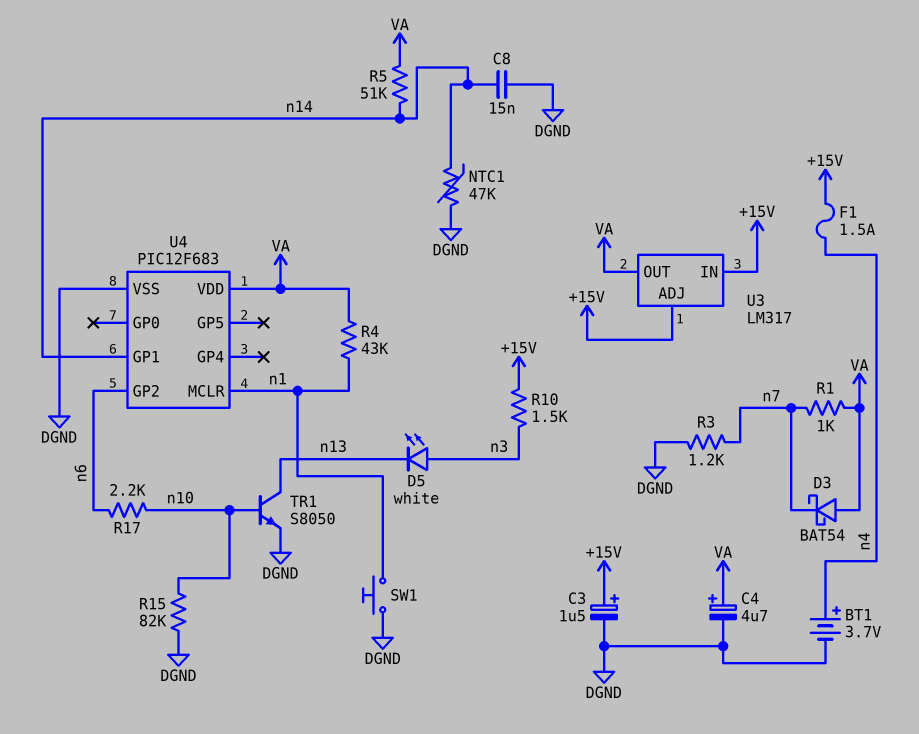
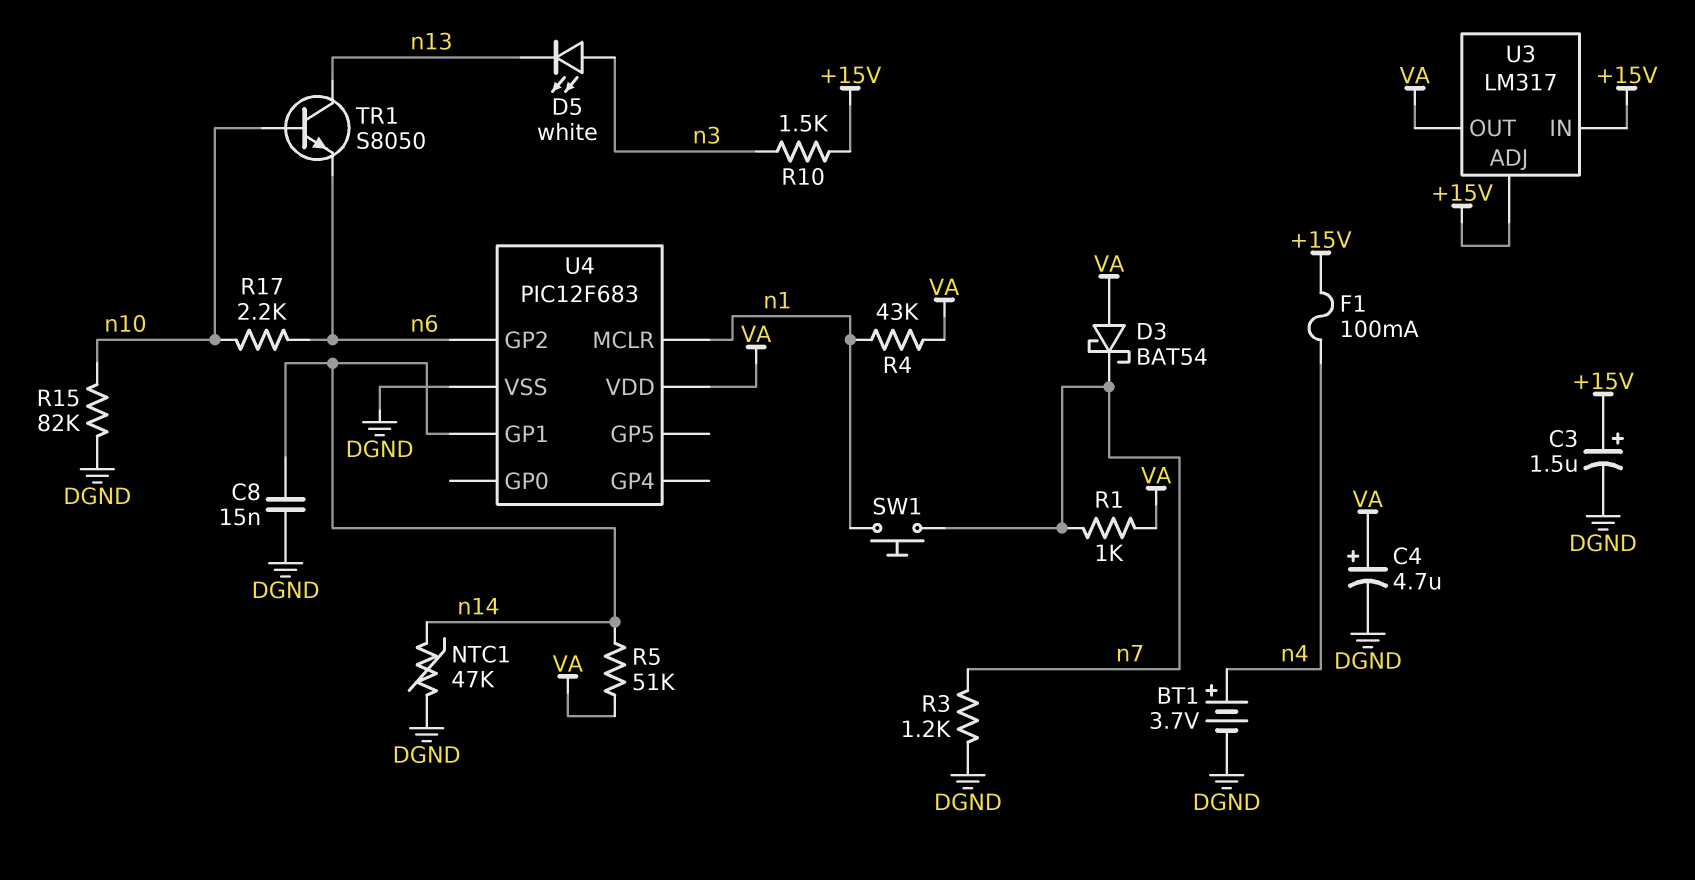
F1: 1.5A (+15V, n4) -> 100mA (+15V, n4)
SW1: button (DGND, n1) -> button (n1, n7)
TR1: NPN S8050 (B n10, C n13, E DGND) -> NPN S8050 (B n10, C n13, E n6)

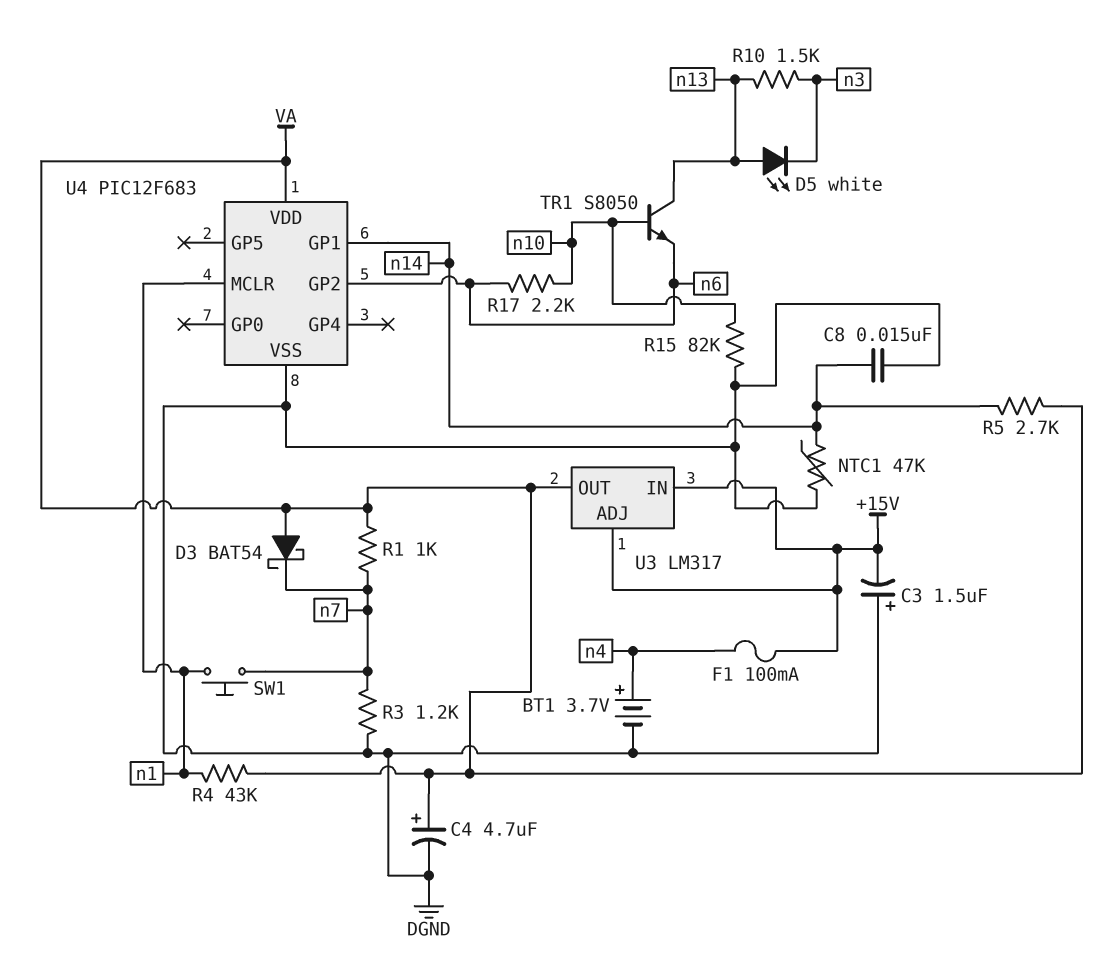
C3: 1.5uF (plus +15V, minus DGND) -> 1.5uF (plus DGND, minus +15V)
D5: LED white (A n3, K n13) -> LED white (A n13, K n3)
R5: 51k (VA, n14) -> 2.7k (VA, n14)
R10: 1.5k (+15V, n3) -> 1.5k (n3, n13)

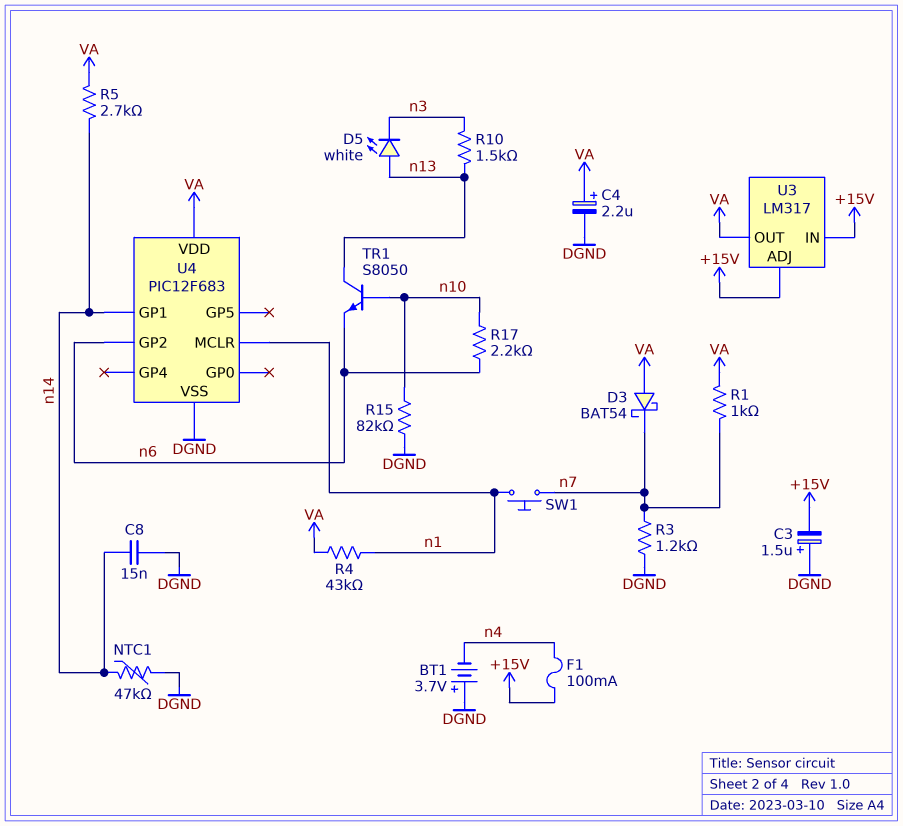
BT1: 3.7V (plus n4, minus DGND) -> 3.7V (plus DGND, minus n4)
C4: 4.7uF (plus VA, minus DGND) -> 2.2uF (plus VA, minus DGND)

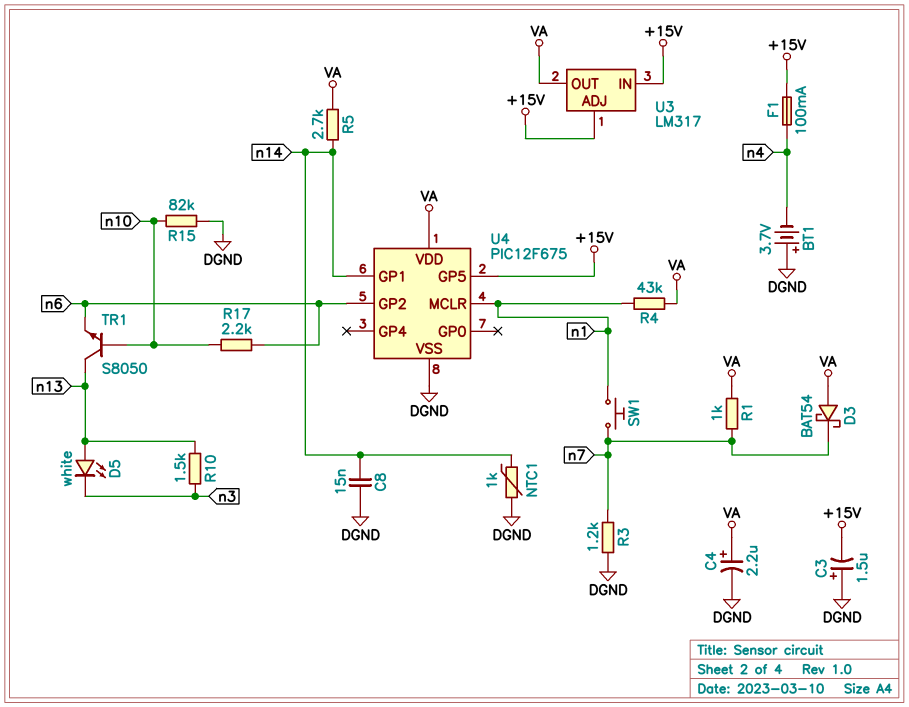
NTC1: 47k (DGND, n14) -> 1k (DGND, n14)
U4: PIC12F683 -> PIC12F675
U4 pin GP5: none -> +15V

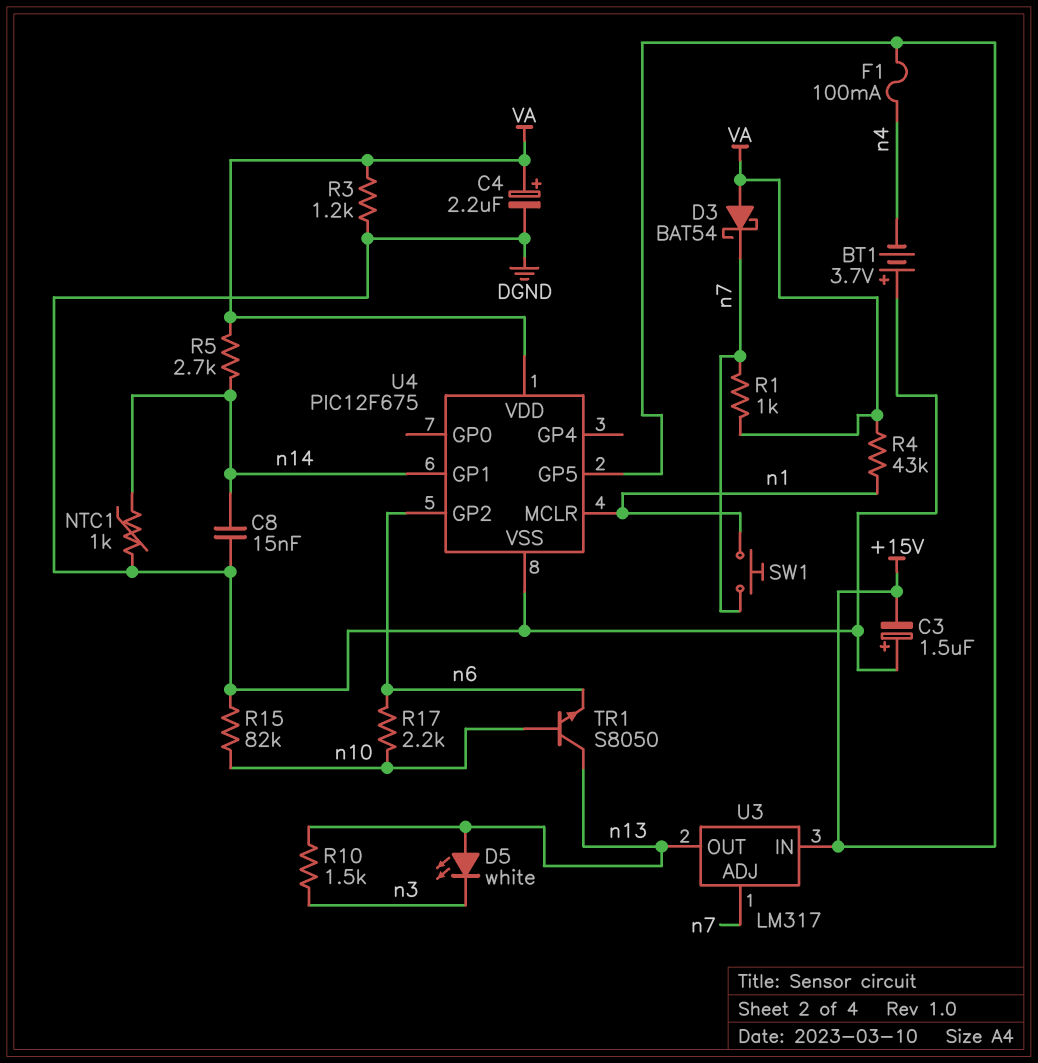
R3: 1.2k (DGND, n7) -> 1.2k (DGND, VA)
U3 pin ADJ: +15V -> n7
U3 pin OUT: VA -> n13

